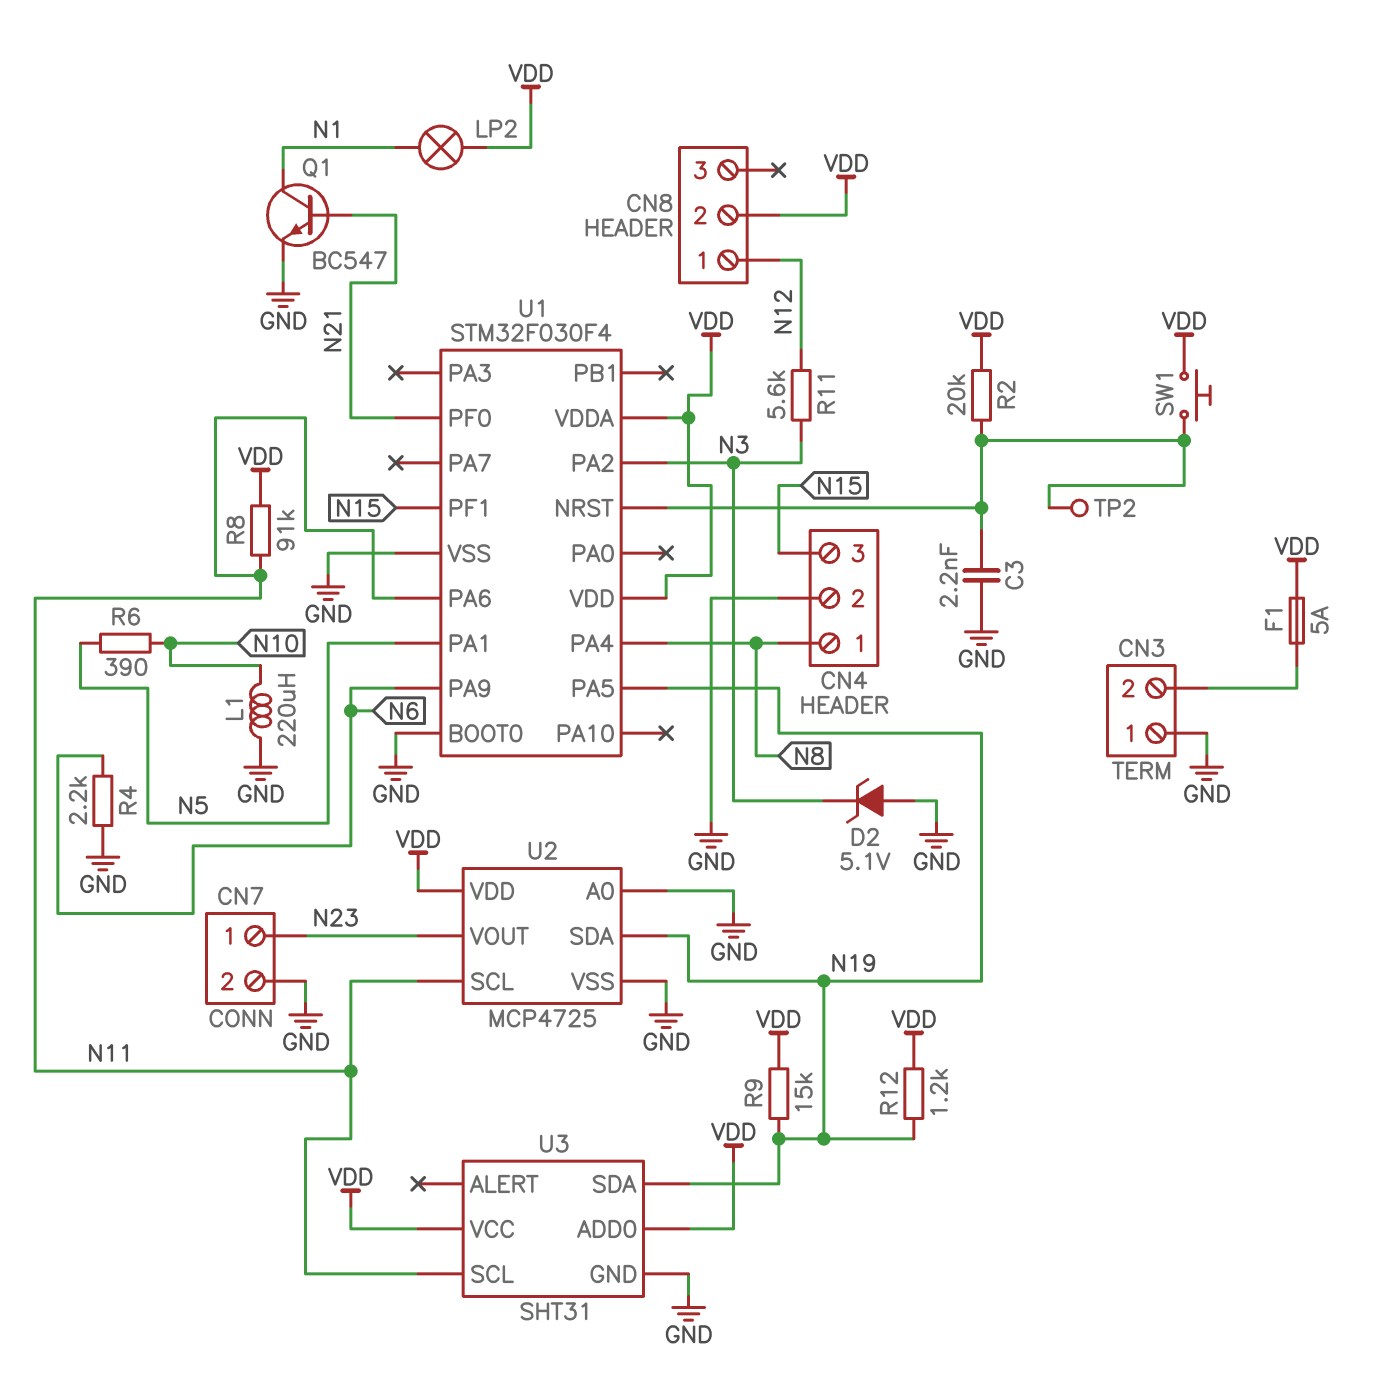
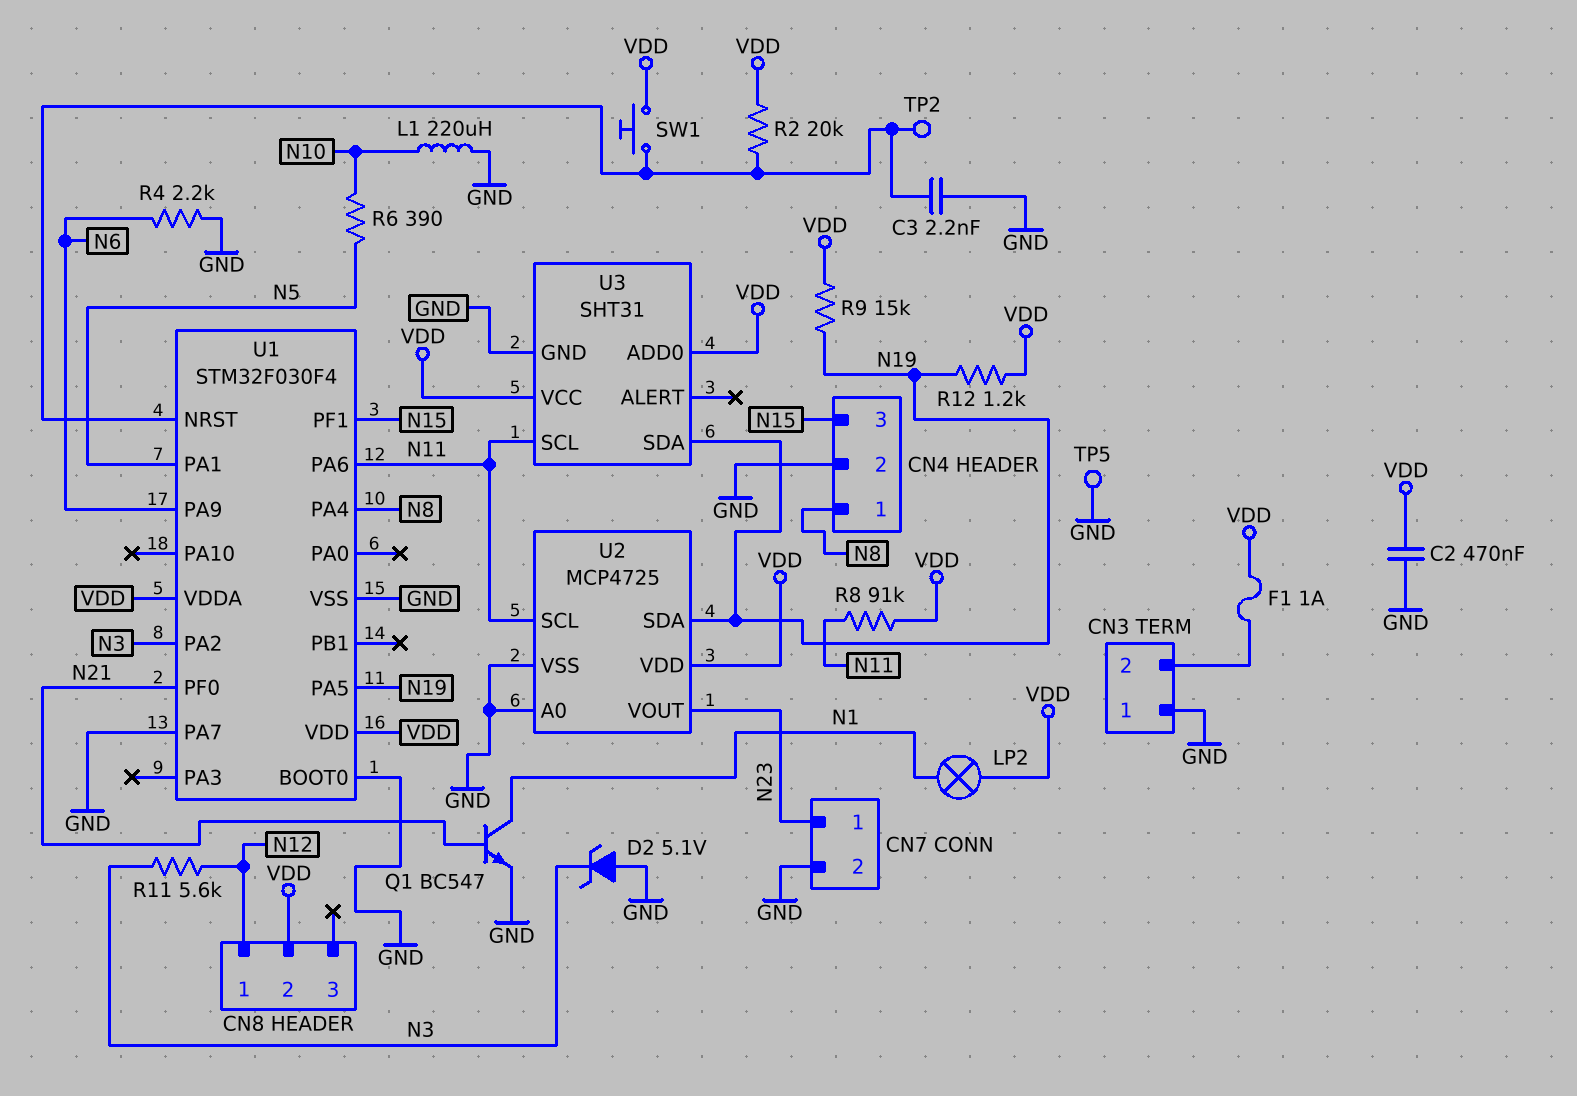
C2: none -> 470nF (GND, VDD)
F1: 5A (CN3/2, VDD) -> 1A (CN3/2, VDD)
TP5: none -> test point (GND)
U1 pin PA7: none -> GND

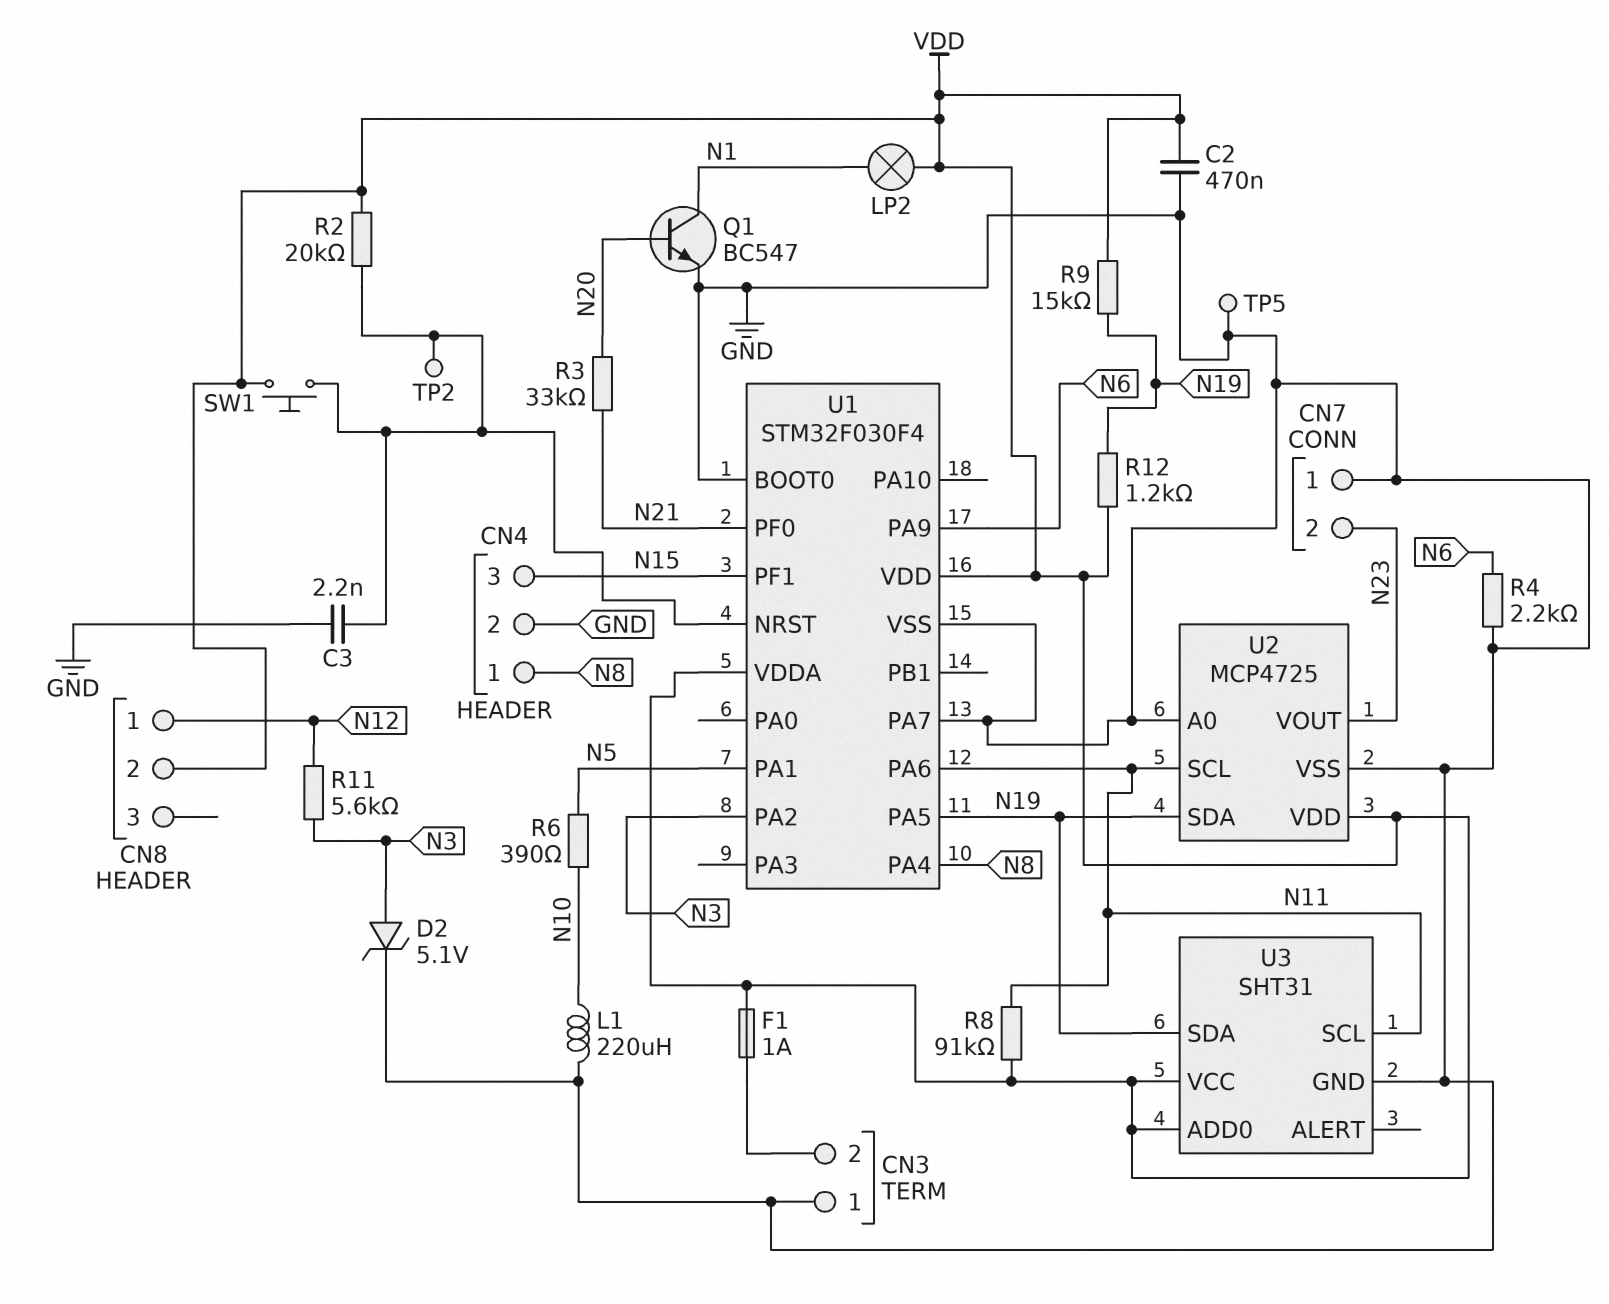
CN7 pin 1: N23 -> GND
CN7 pin 2: GND -> N23
D2: zener 5.1V (A GND, K N3) -> zener 5.1V (A N3, K GND)
Q1: NPN BC547 (B N21, C N1, E GND) -> NPN BC547 (B N20, C N1, E GND)
R3: none -> 33k (N20, N21)

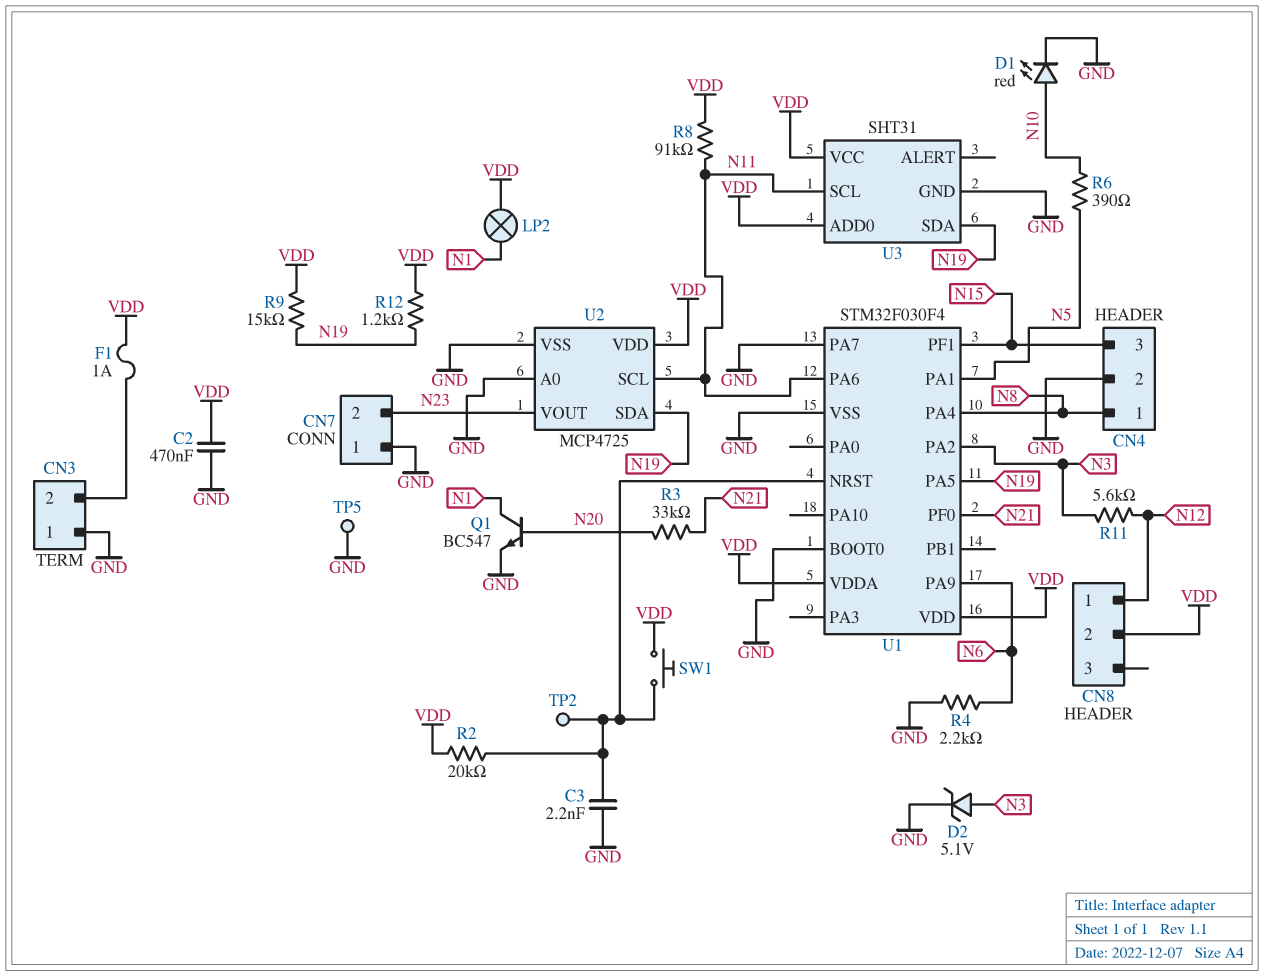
D1: none -> LED red (A N10, K GND)
L1: 220uH (GND, N10) -> none

